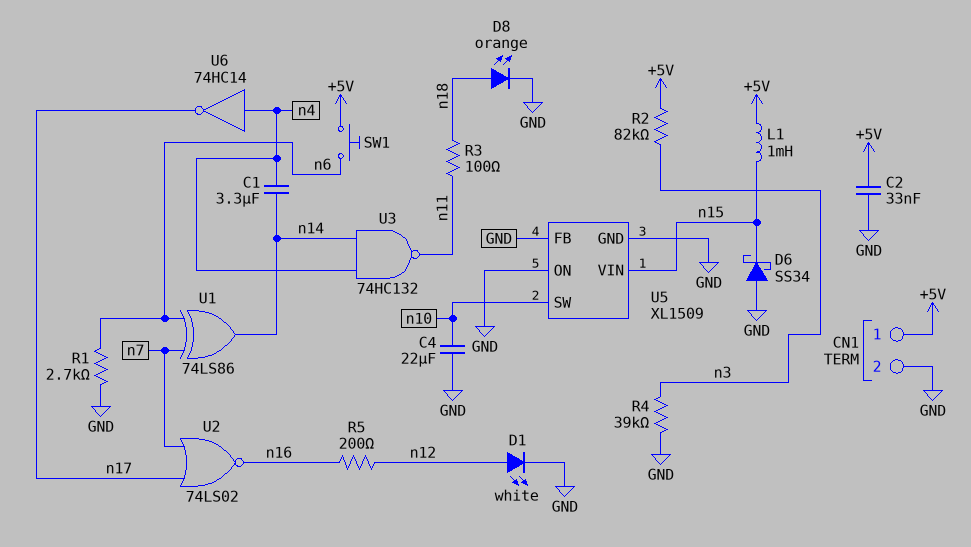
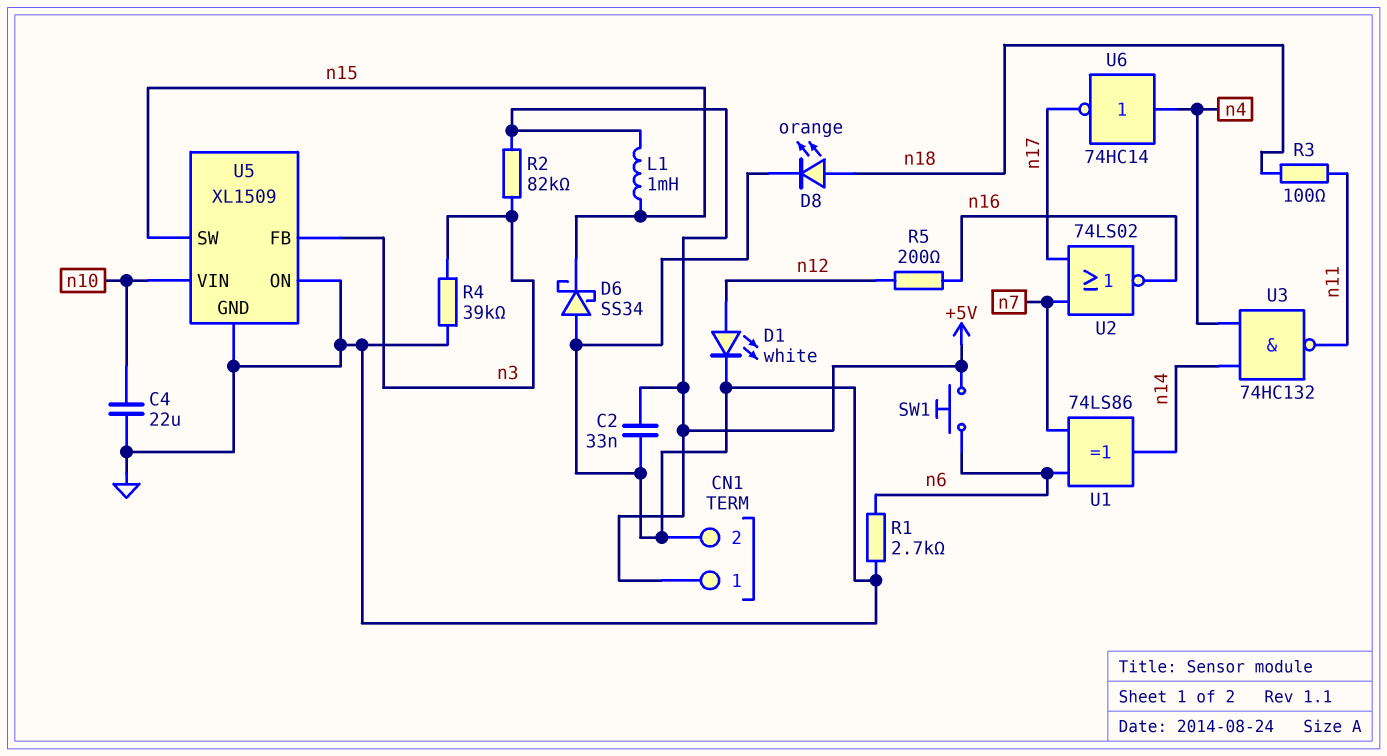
C1: 3.3uF (n4, n14) -> none
U5 pin FB: GND -> n3
U5 pin SW: n10 -> n15
U5 pin VIN: n15 -> n10

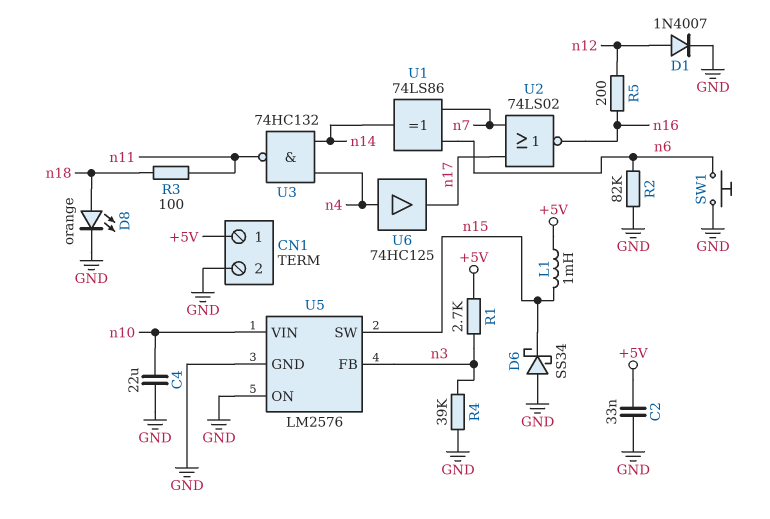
D1: LED white (A n12, K GND) -> diode 1N4007 (A n12, K GND)
R1: 2.7k (GND, n6) -> 2.7k (+5V, n3)
R2: 82k (+5V, n3) -> 82k (GND, n6)
SW1: button (+5V, n6) -> button (GND, n6)
U5: XL1509 -> LM2576
U6: NOT 74HC14 (in n4, out n17) -> buffer 74HC125 (in n4, out n17)

